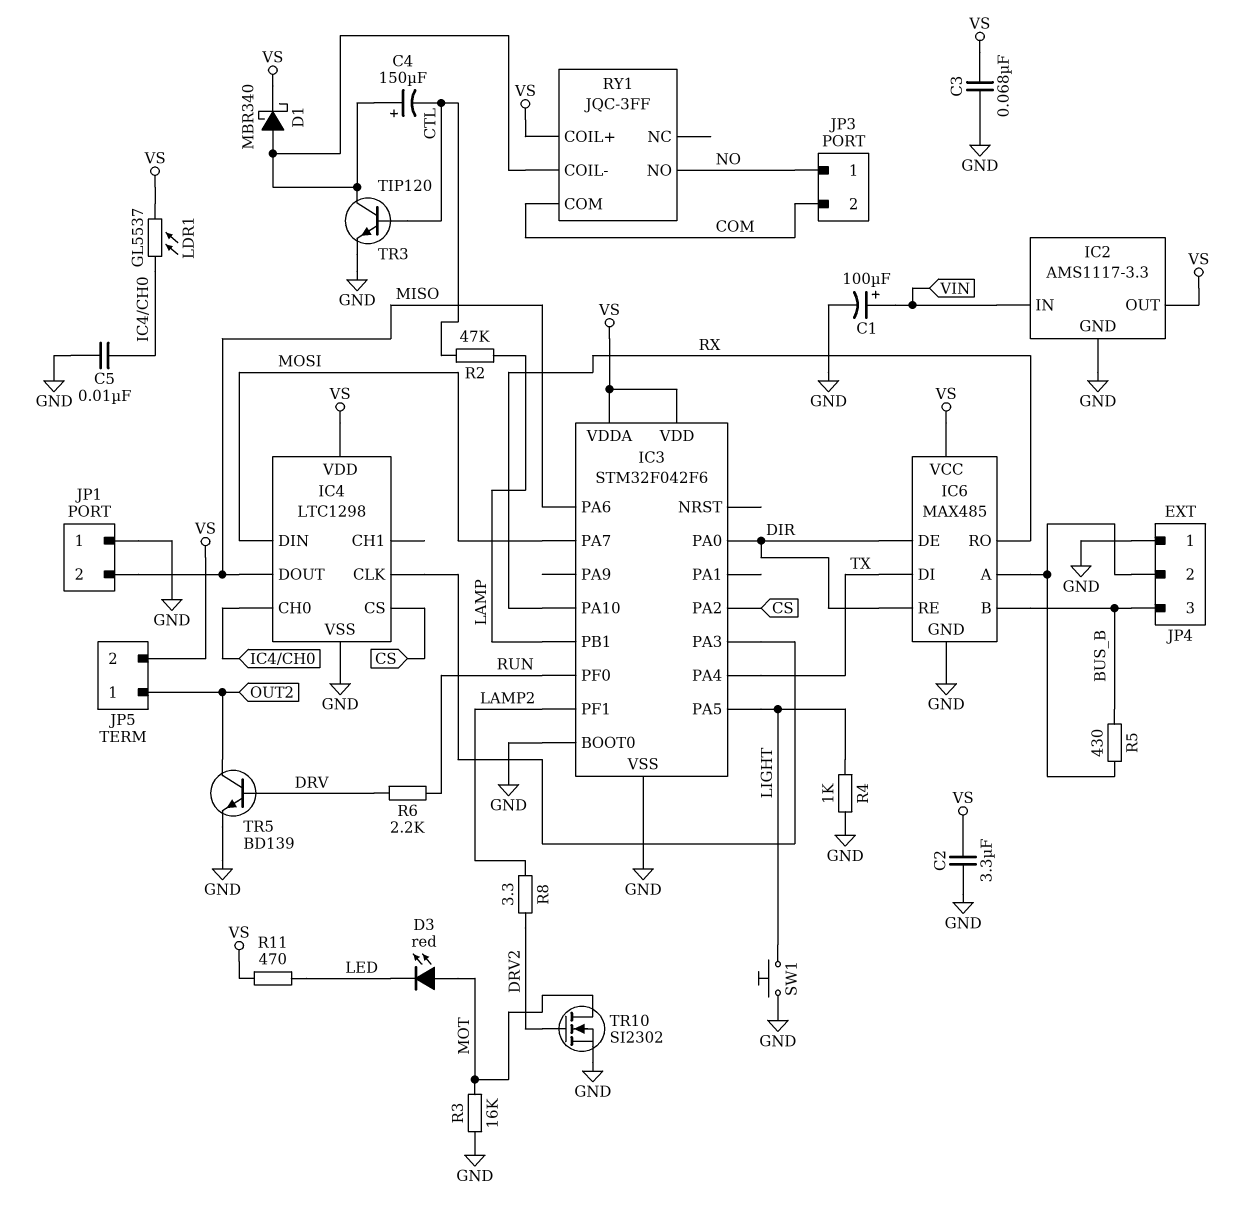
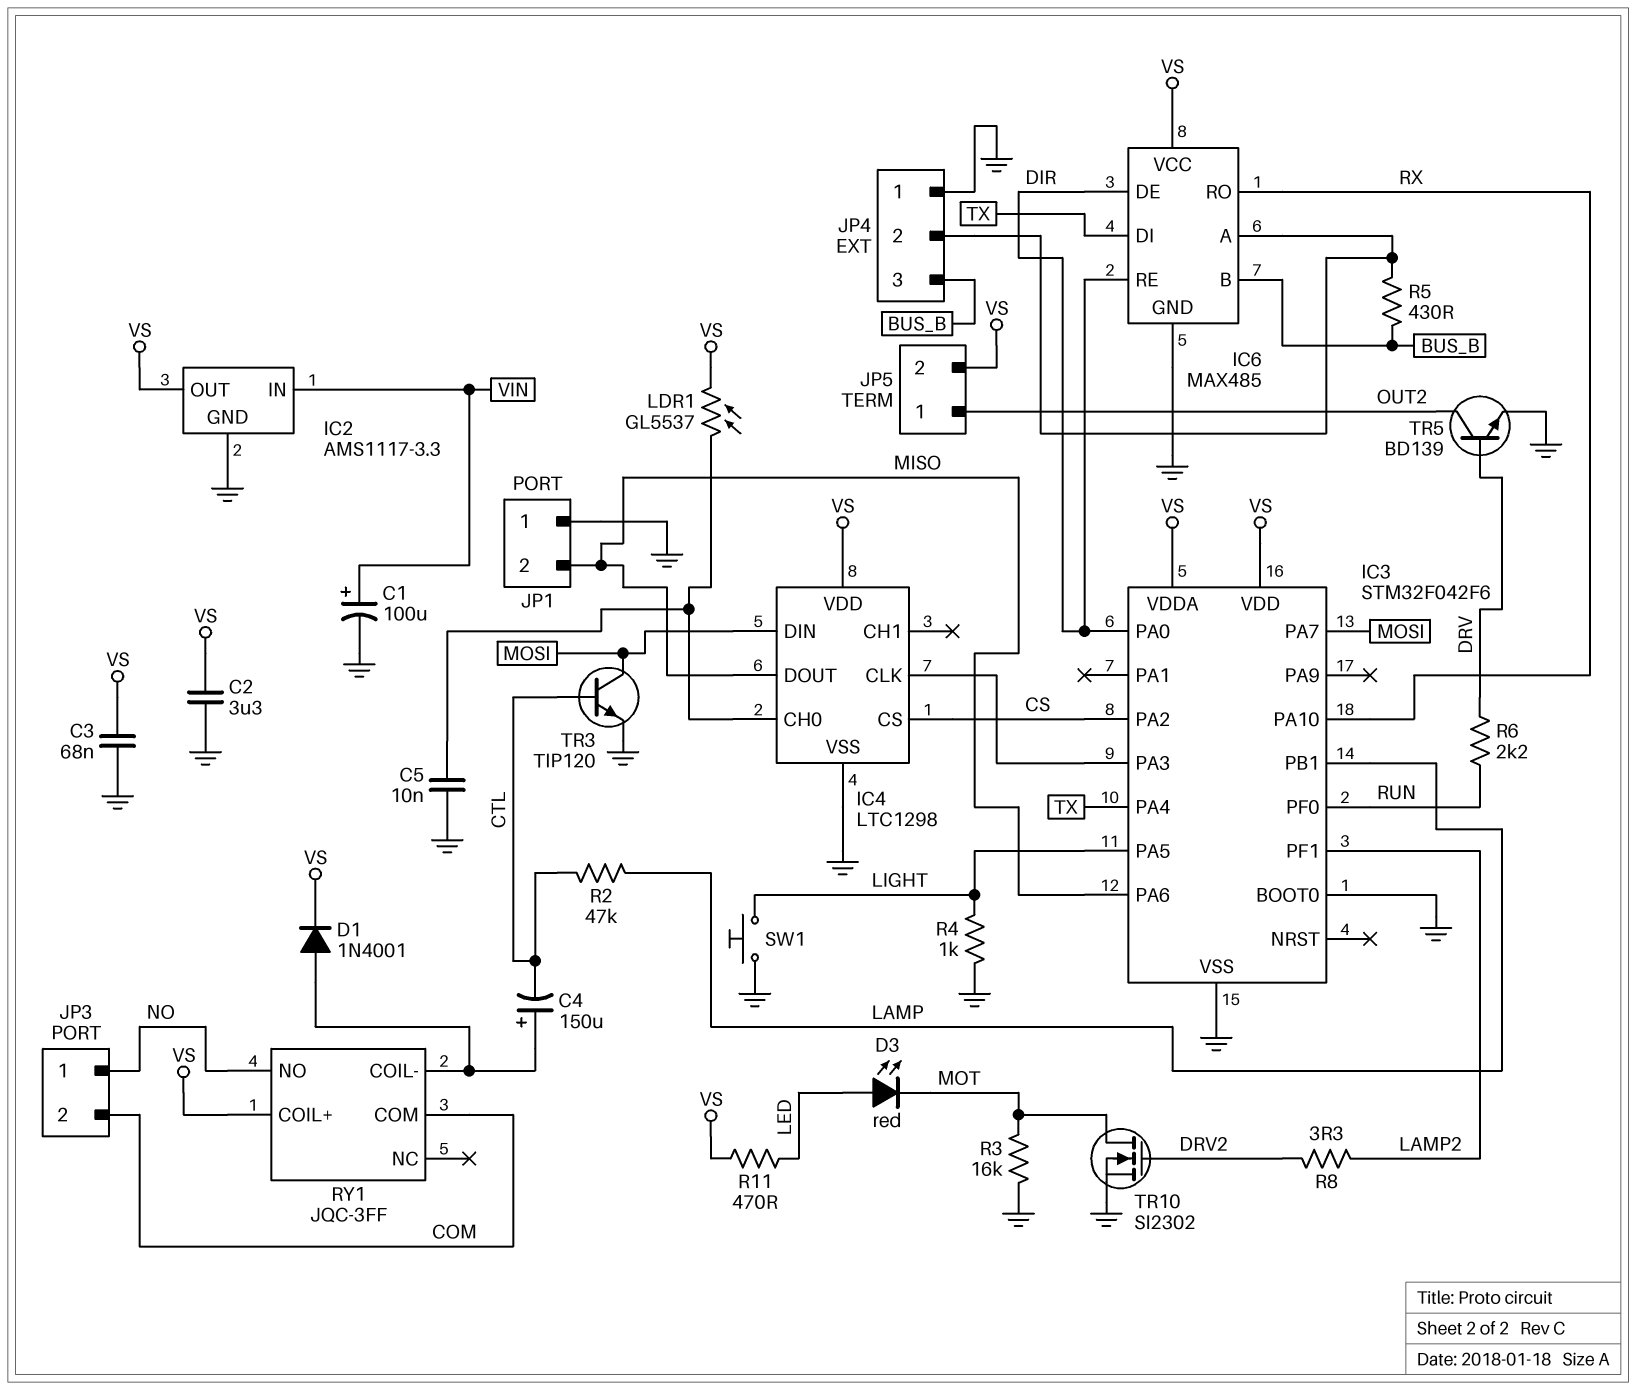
D1: schottky MBR340 (A RY1/COIL-, K VS) -> diode 1N4001 (A RY1/COIL-, K VS)
D3: LED red (A MOT, K LED) -> LED red (A LED, K MOT)
TR3: NPN TIP120 (B CTL, C RY1/COIL-, E GND) -> NPN TIP120 (B CTL, C MOSI, E GND)

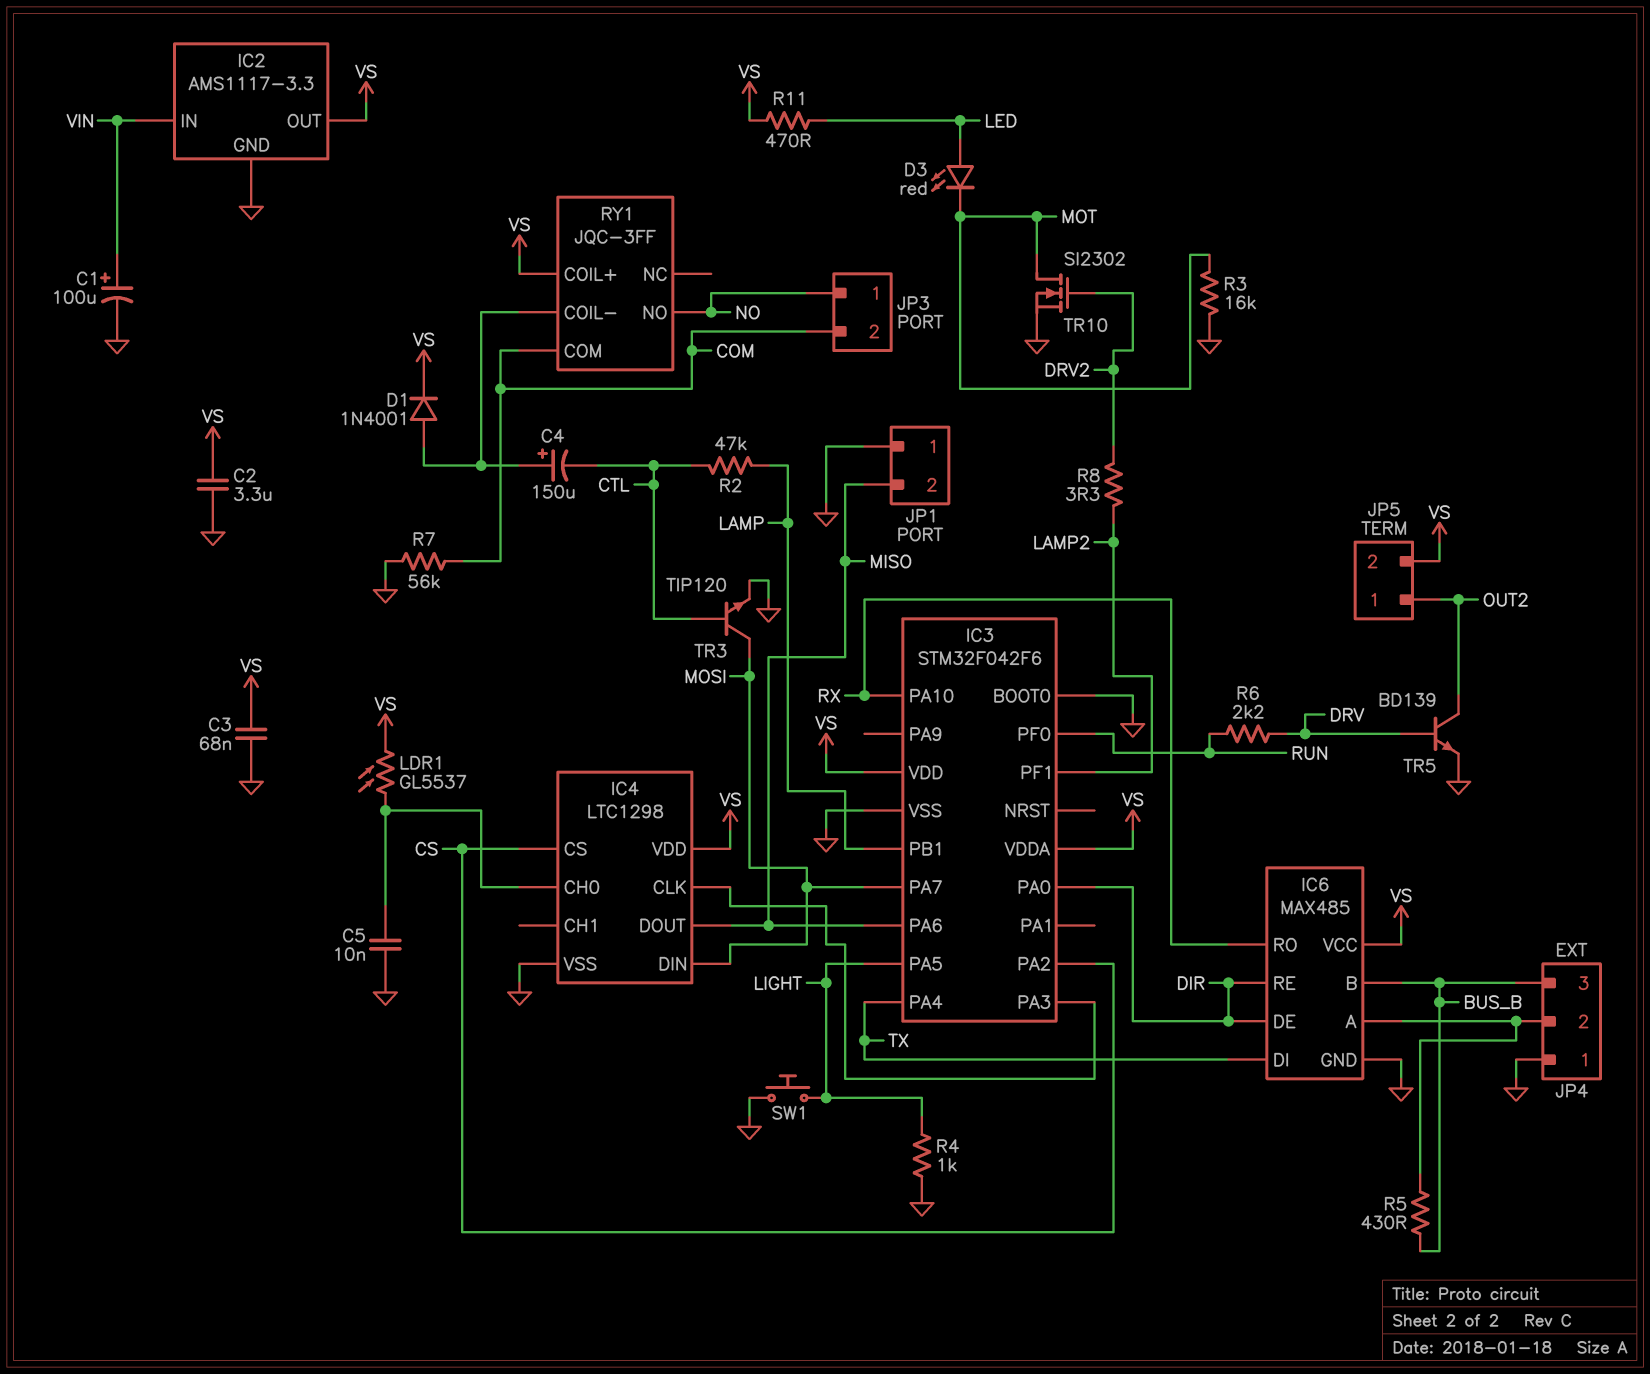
R7: none -> 56k (COM, GND)

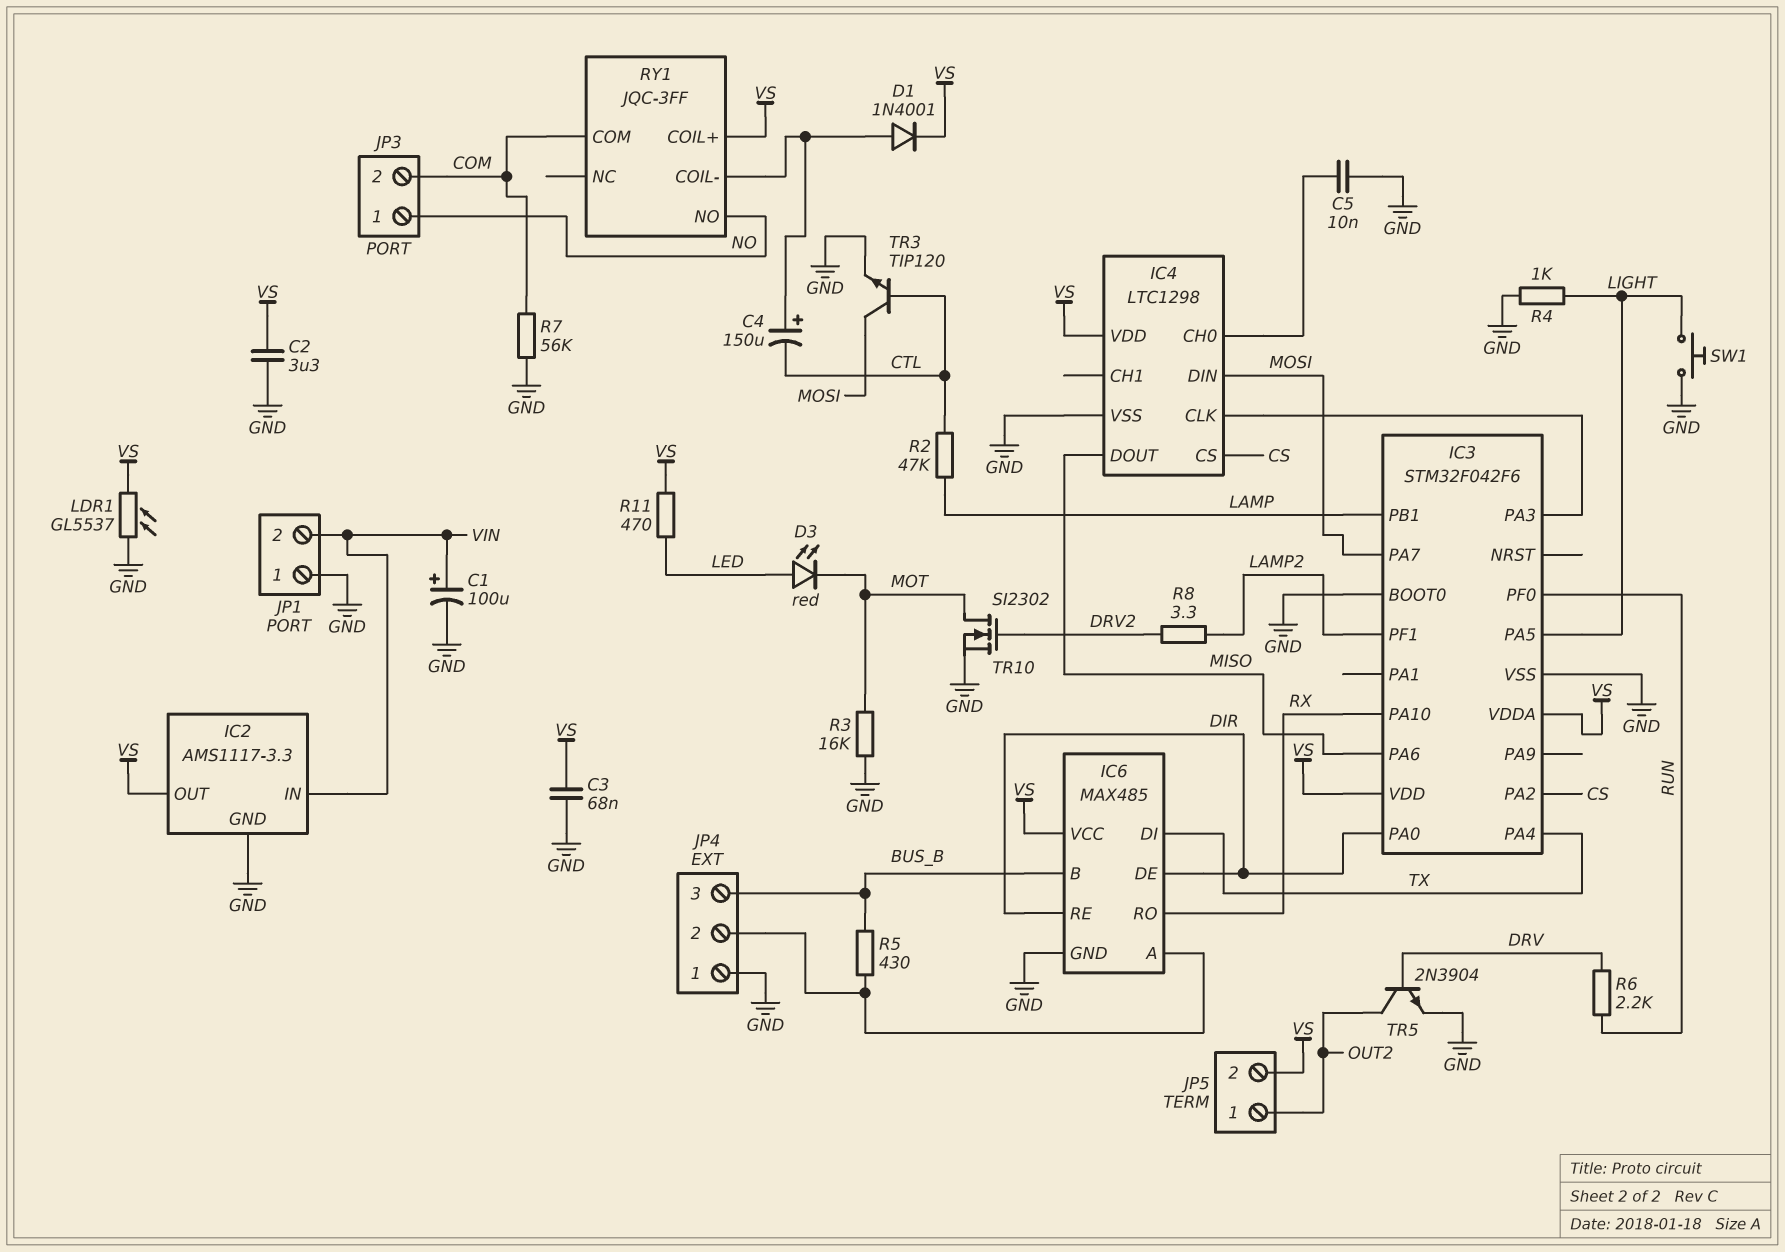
JP1 pin 2: MISO -> VIN
LDR1: GL5537 (IC4/CH0, VS) -> GL5537 (GND, VS)
TR5: NPN BD139 (B DRV, C OUT2, E GND) -> NPN 2N3904 (B DRV, C OUT2, E GND)

